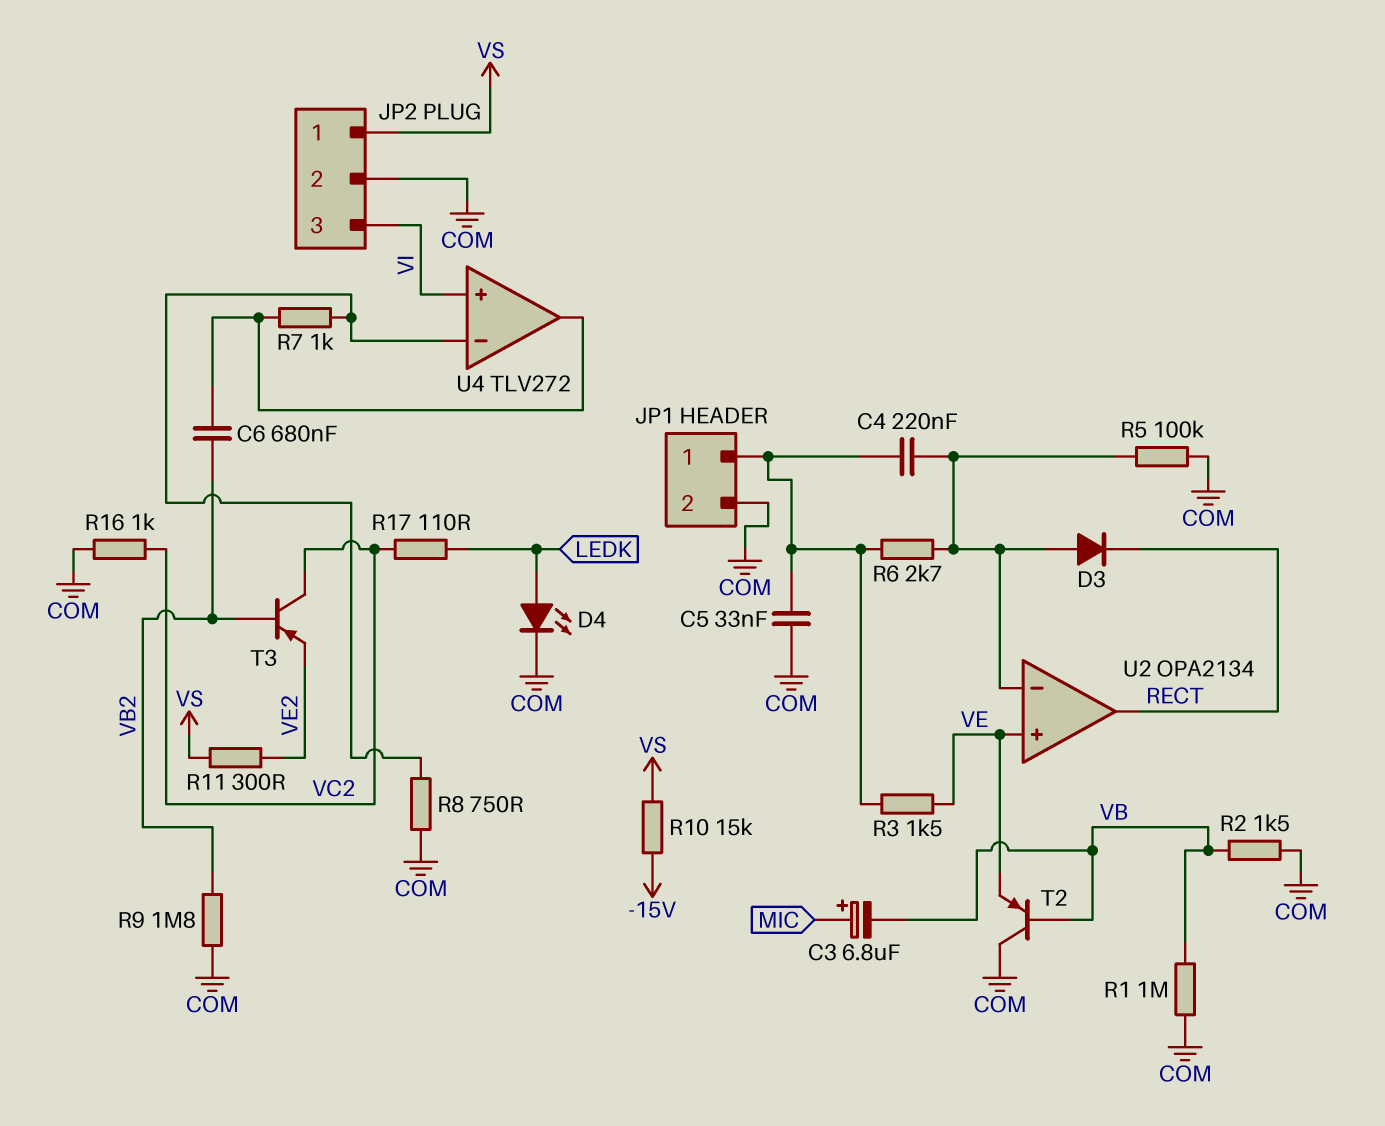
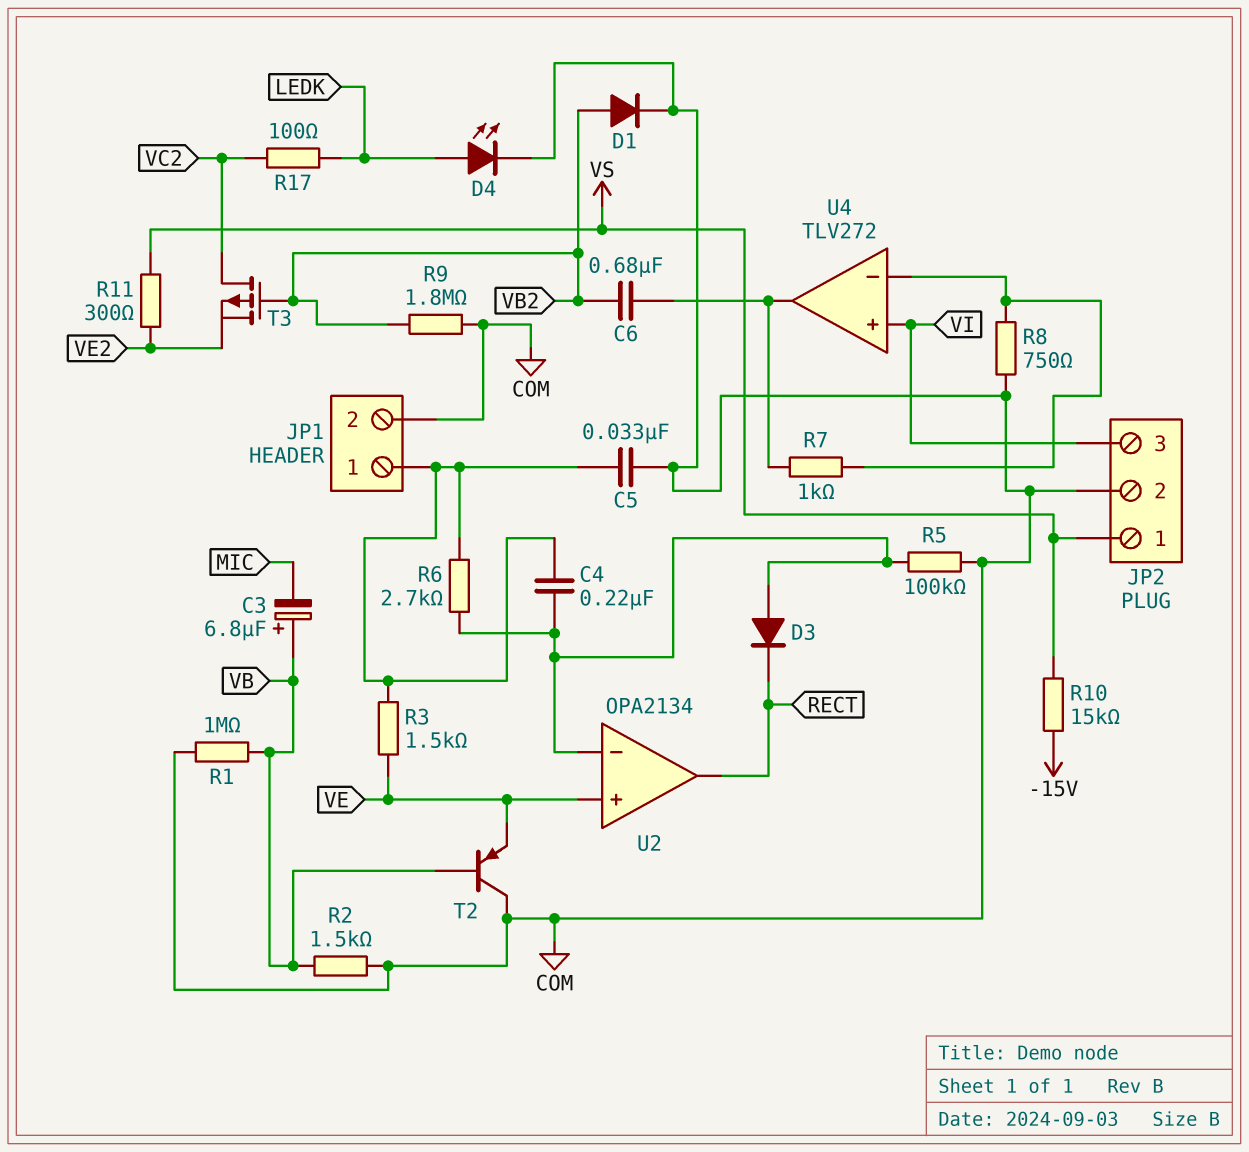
C3: 6.8uF (plus MIC, minus VB) -> 6.8uF (plus VB, minus MIC)
D1: none -> diode (A VB2, K COM)
R16: 1k (COM, VC2) -> none
R17: 110 (LEDK, VC2) -> 100 (LEDK, VC2)
T3: PNP (B VB2, C VC2, E VE2) -> PMOS (G VB2, D VC2, S VE2)

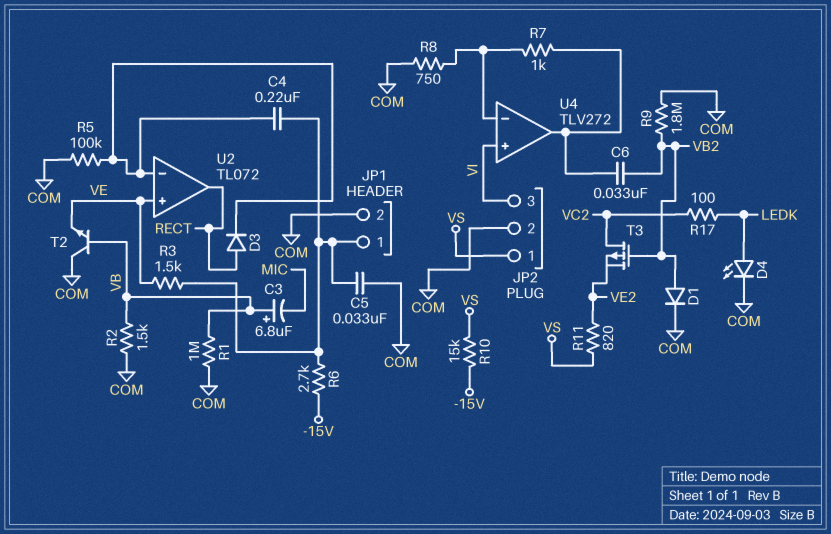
C6: 680nF (U4/out, VB2) -> 33nF (U4/out, VB2)
D3: diode (A U2/in-, K RECT) -> diode (A RECT, K U2/in-)
R6: 2.7k (JP1/1, U2/in-) -> 2.7k (-15V, JP1/1)
R11: 300 (VE2, VS) -> 820 (VE2, VS)
T2: PNP (B VB, C COM, E VE) -> NPN (B VB, C COM, E VE)
U2: OPA2134 -> TL072

